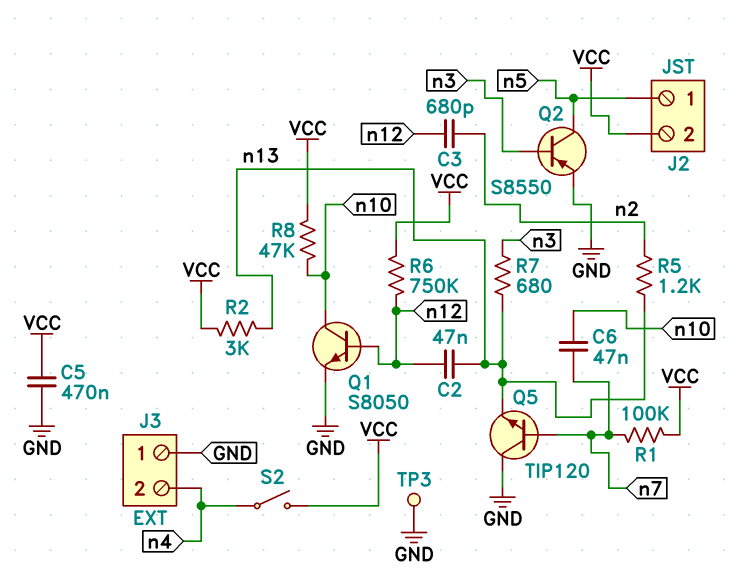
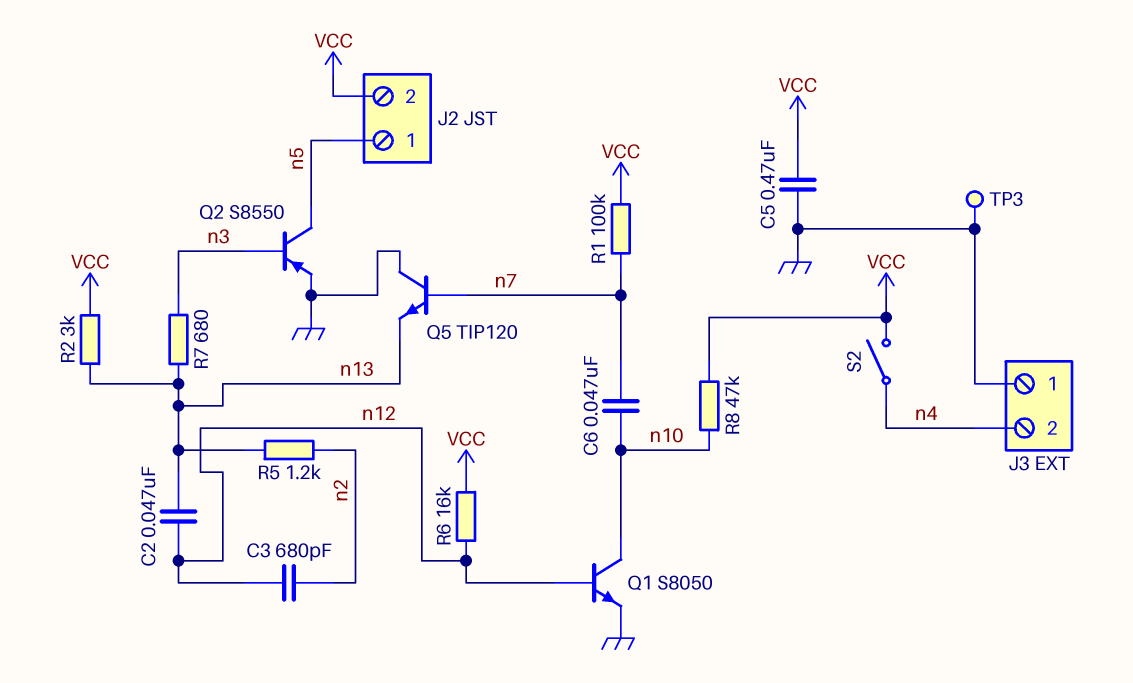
R6: 750k (VCC, n12) -> 16k (VCC, n12)

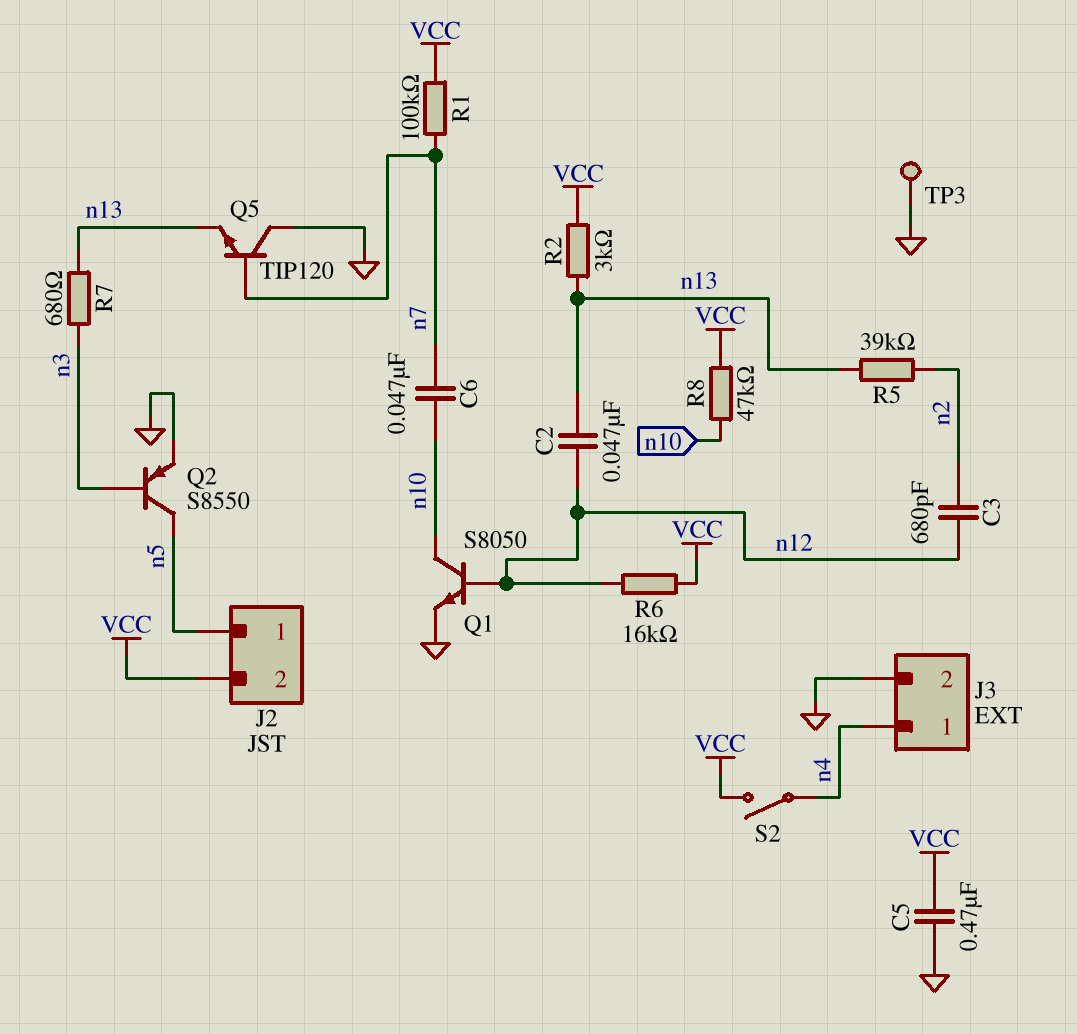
J3 pin 1: GND -> n4
J3 pin 2: n4 -> GND
R5: 1.2k (n2, n13) -> 39k (n2, n13)

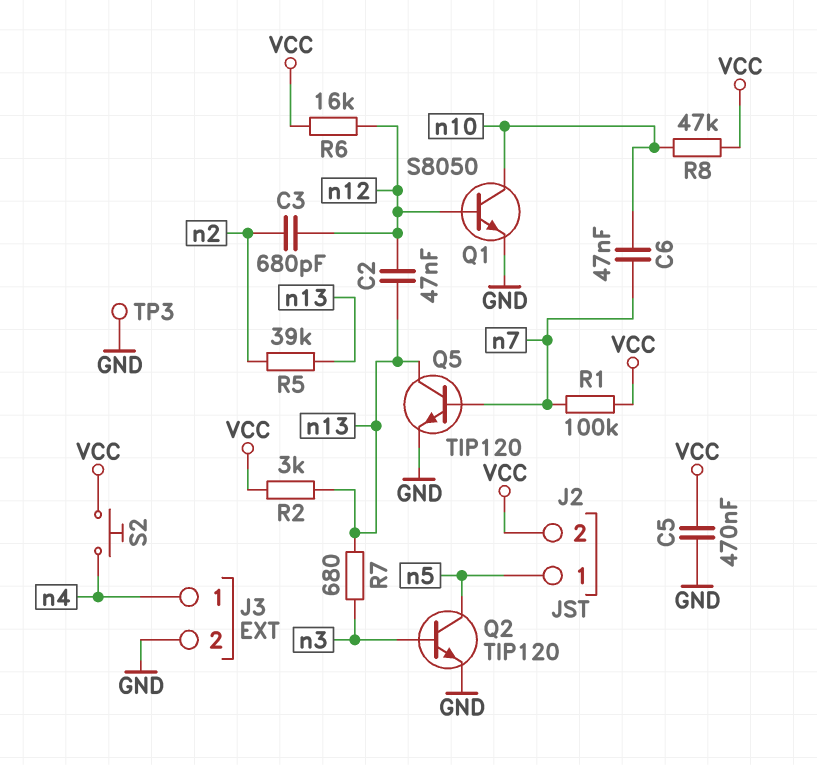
Q2: PNP S8550 (B n3, C n5, E GND) -> NPN TIP120 (B n3, C n5, E GND)
Q5: NPN TIP120 (B n7, C GND, E n13) -> NPN TIP120 (B n7, C n13, E GND)
S2: switch (VCC, n4) -> button (VCC, n4)

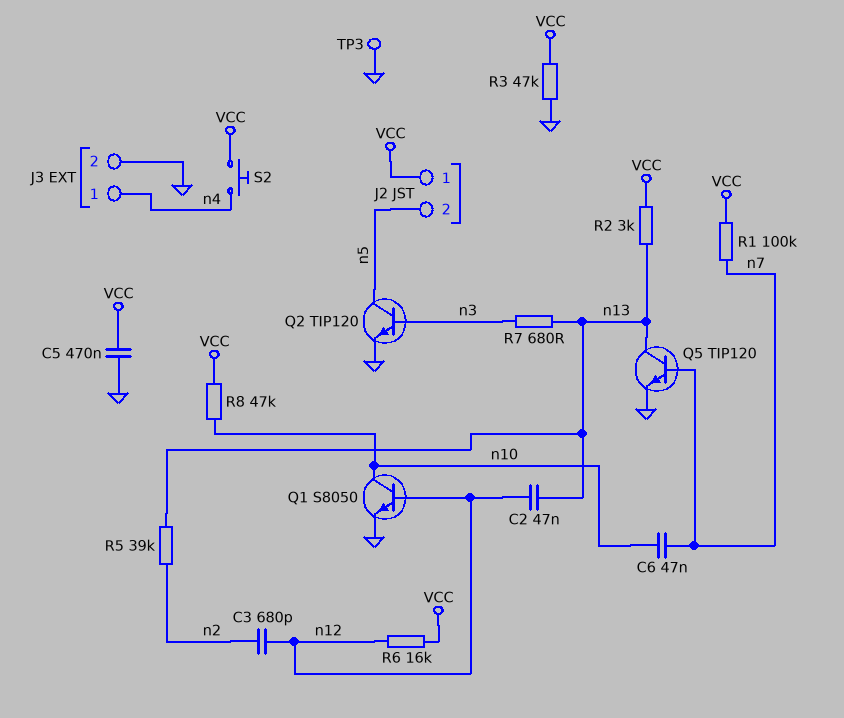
J2 pin 1: n5 -> VCC
J2 pin 2: VCC -> n5
R3: none -> 47k (GND, VCC)

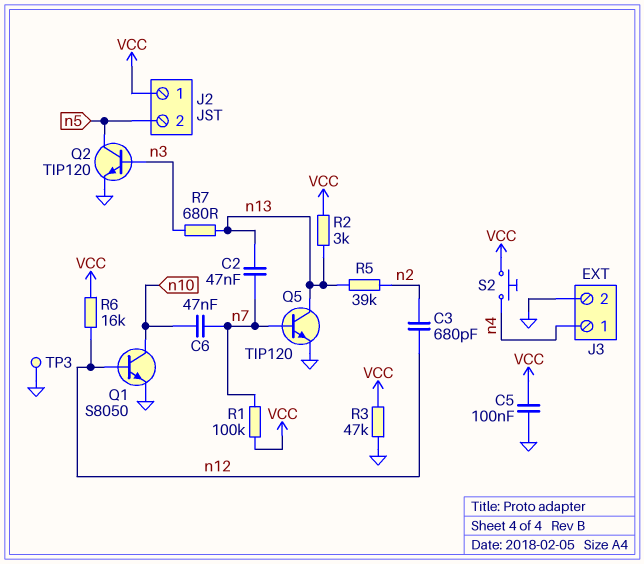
C2: 47nF (n12, n13) -> 47nF (n7, n13)
C5: 470nF (GND, VCC) -> 100nF (GND, VCC)
R8: 47k (VCC, n10) -> none

